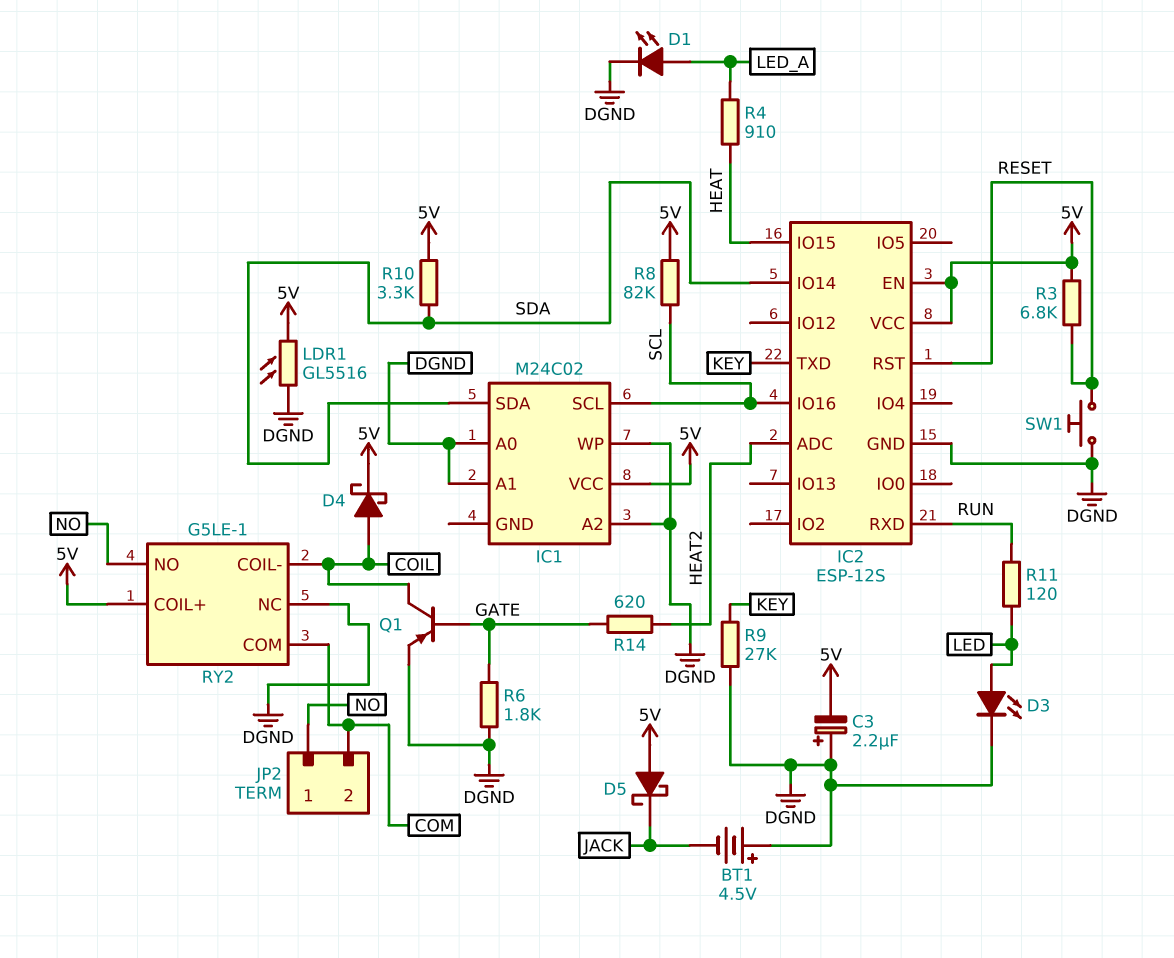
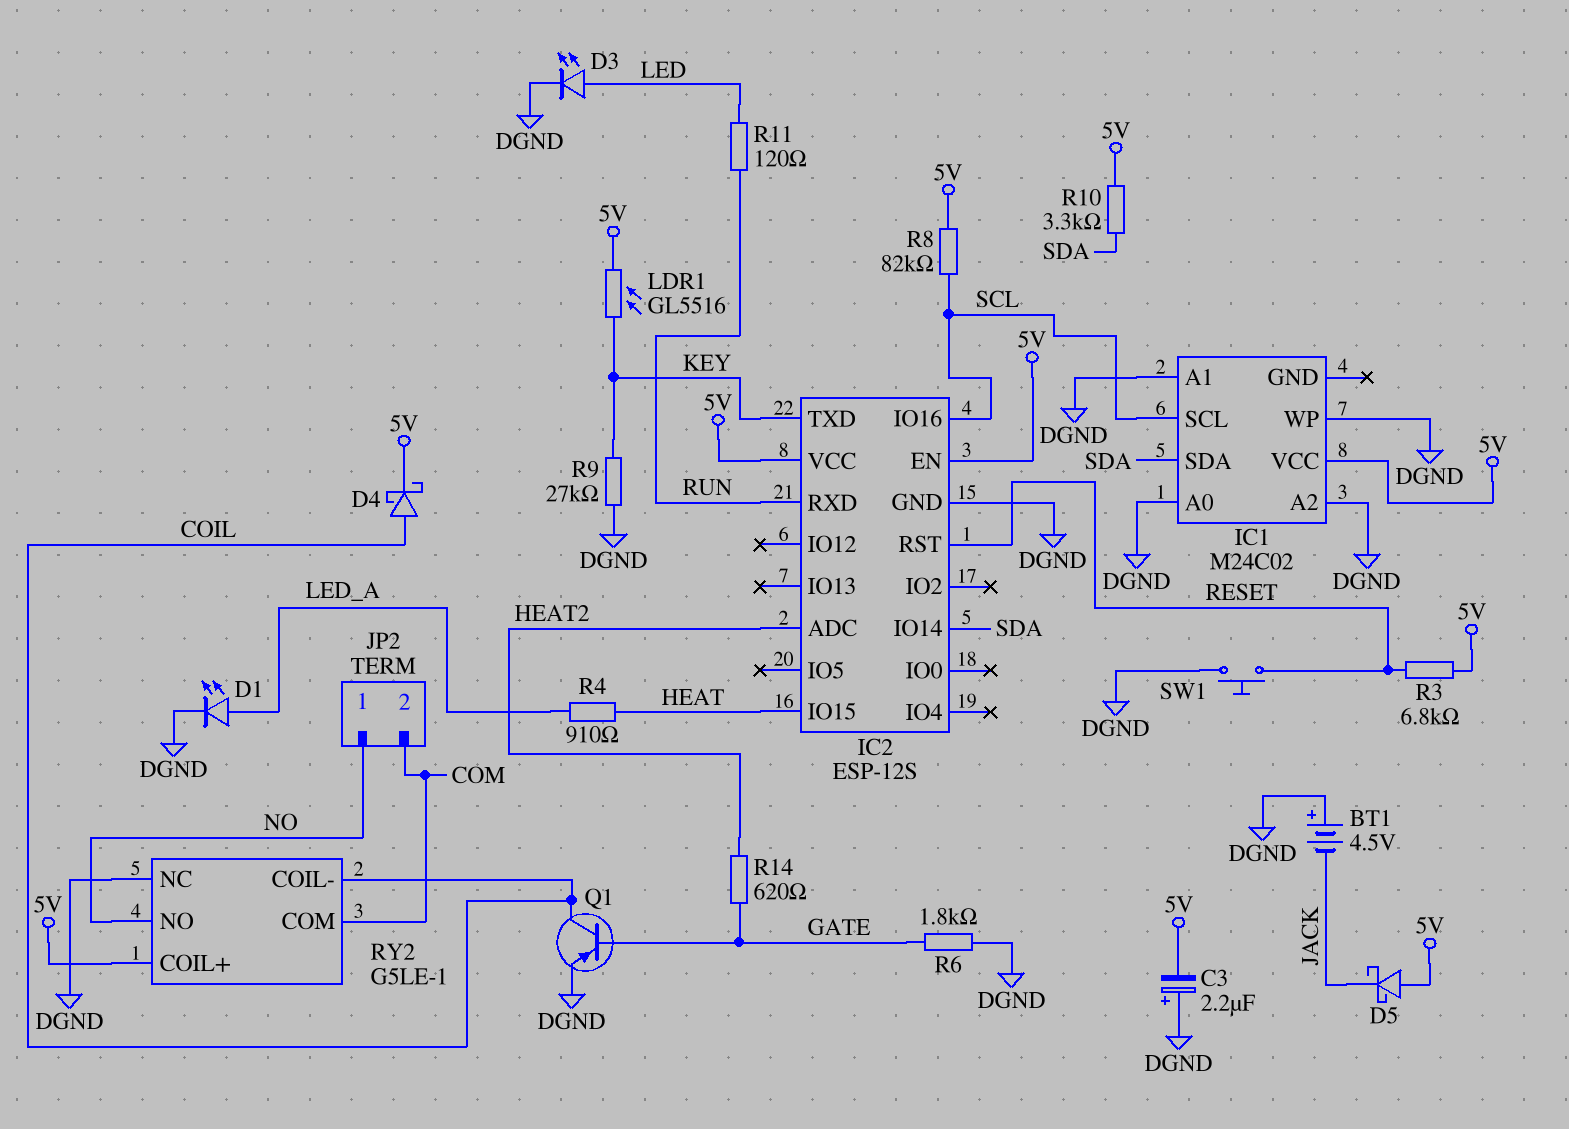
LDR1: GL5516 (5V, DGND) -> GL5516 (5V, KEY)

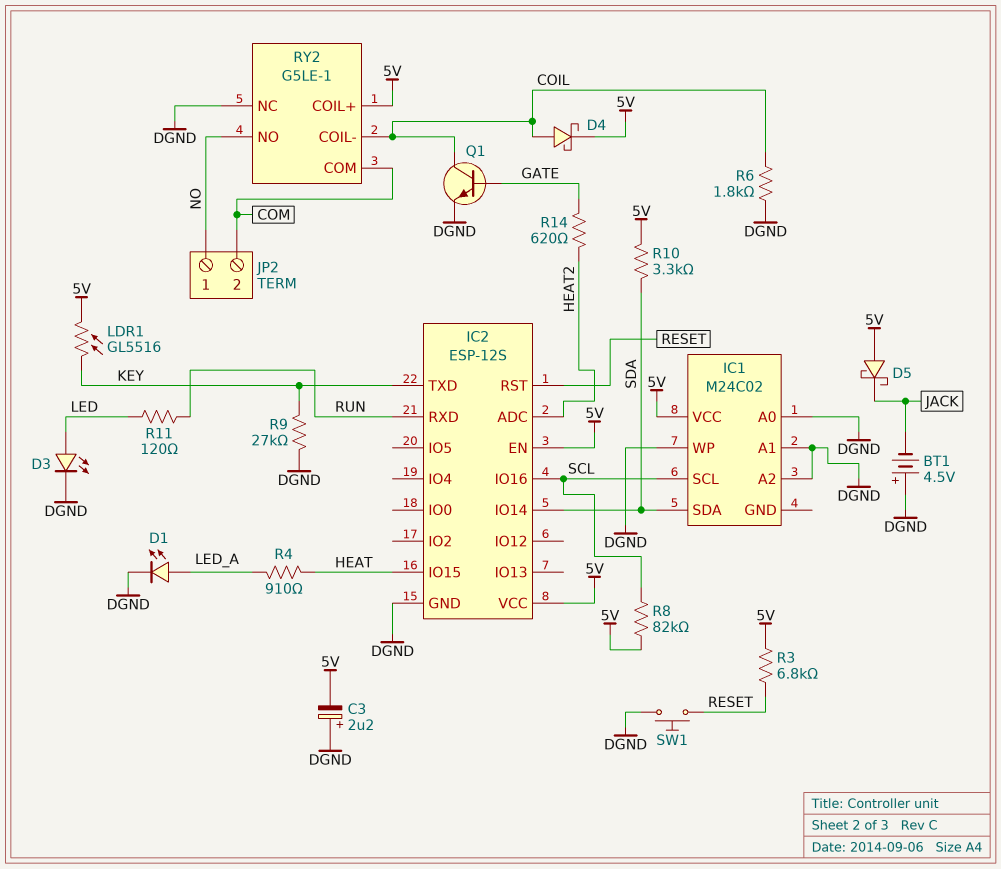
Q1: PNP (B GATE, C COIL, E DGND) -> NPN (B GATE, C COIL, E DGND)
R6: 1.8k (DGND, GATE) -> 1.8k (COIL, DGND)

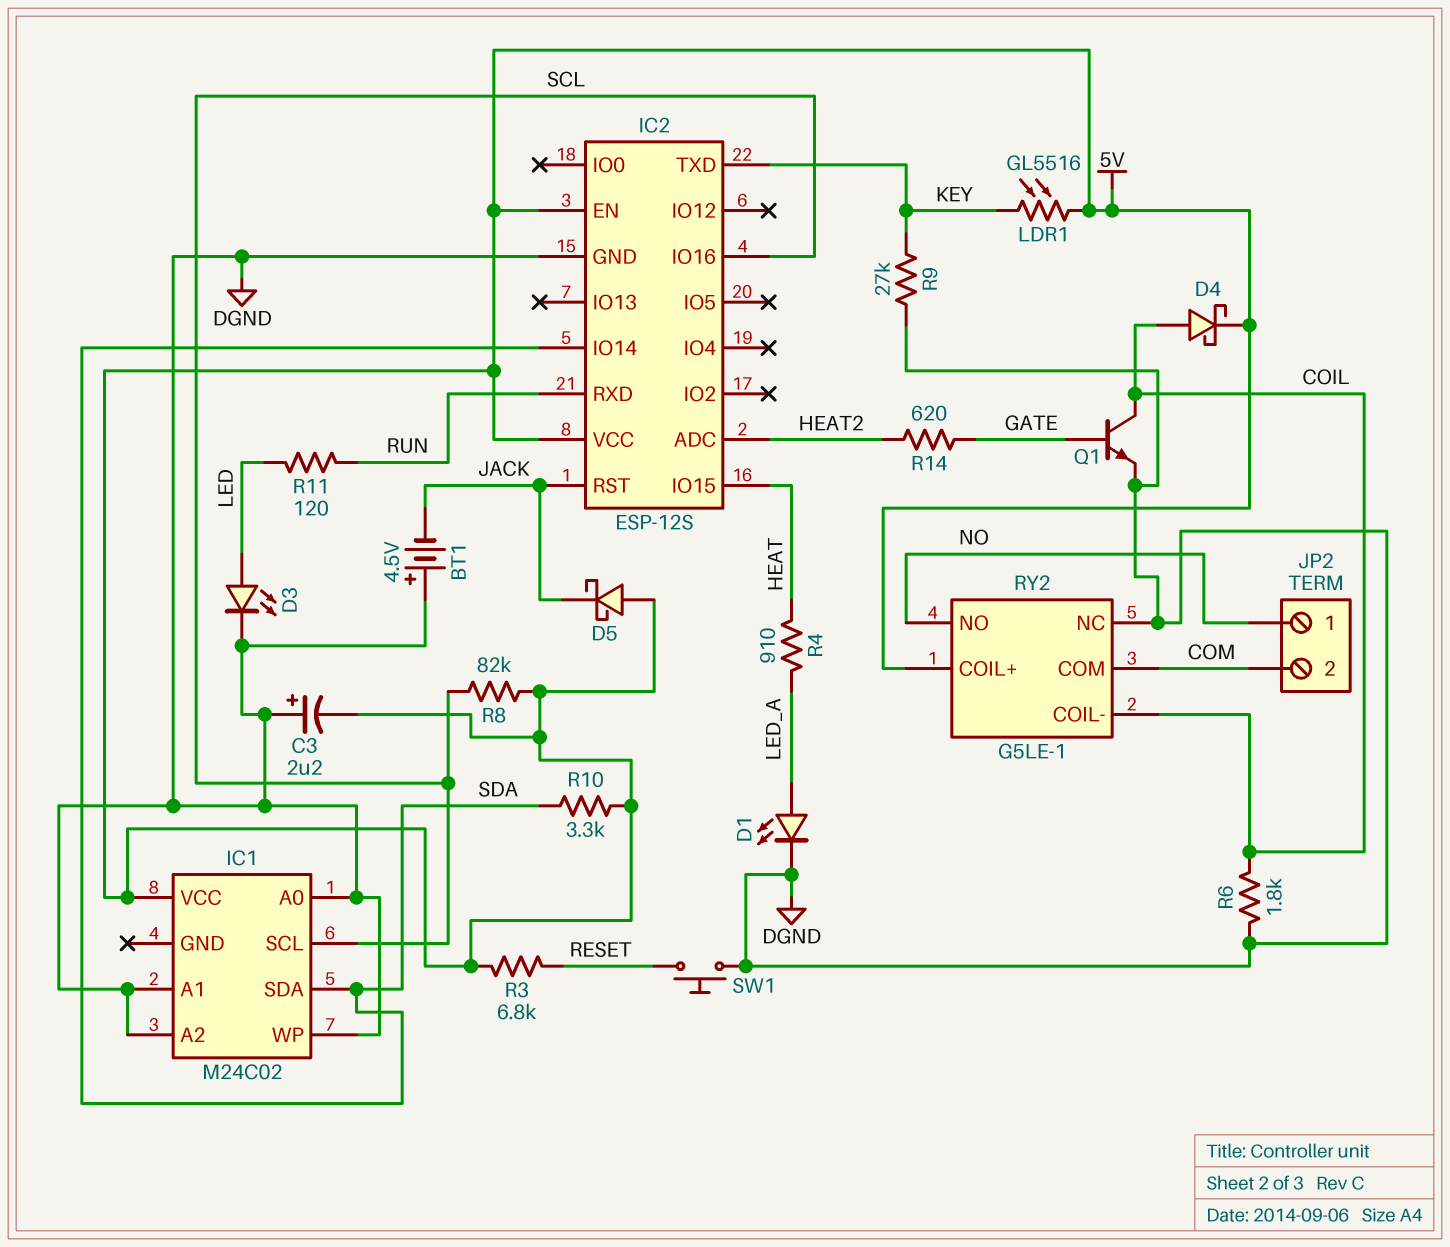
IC2 pin RST: RESET -> JACK

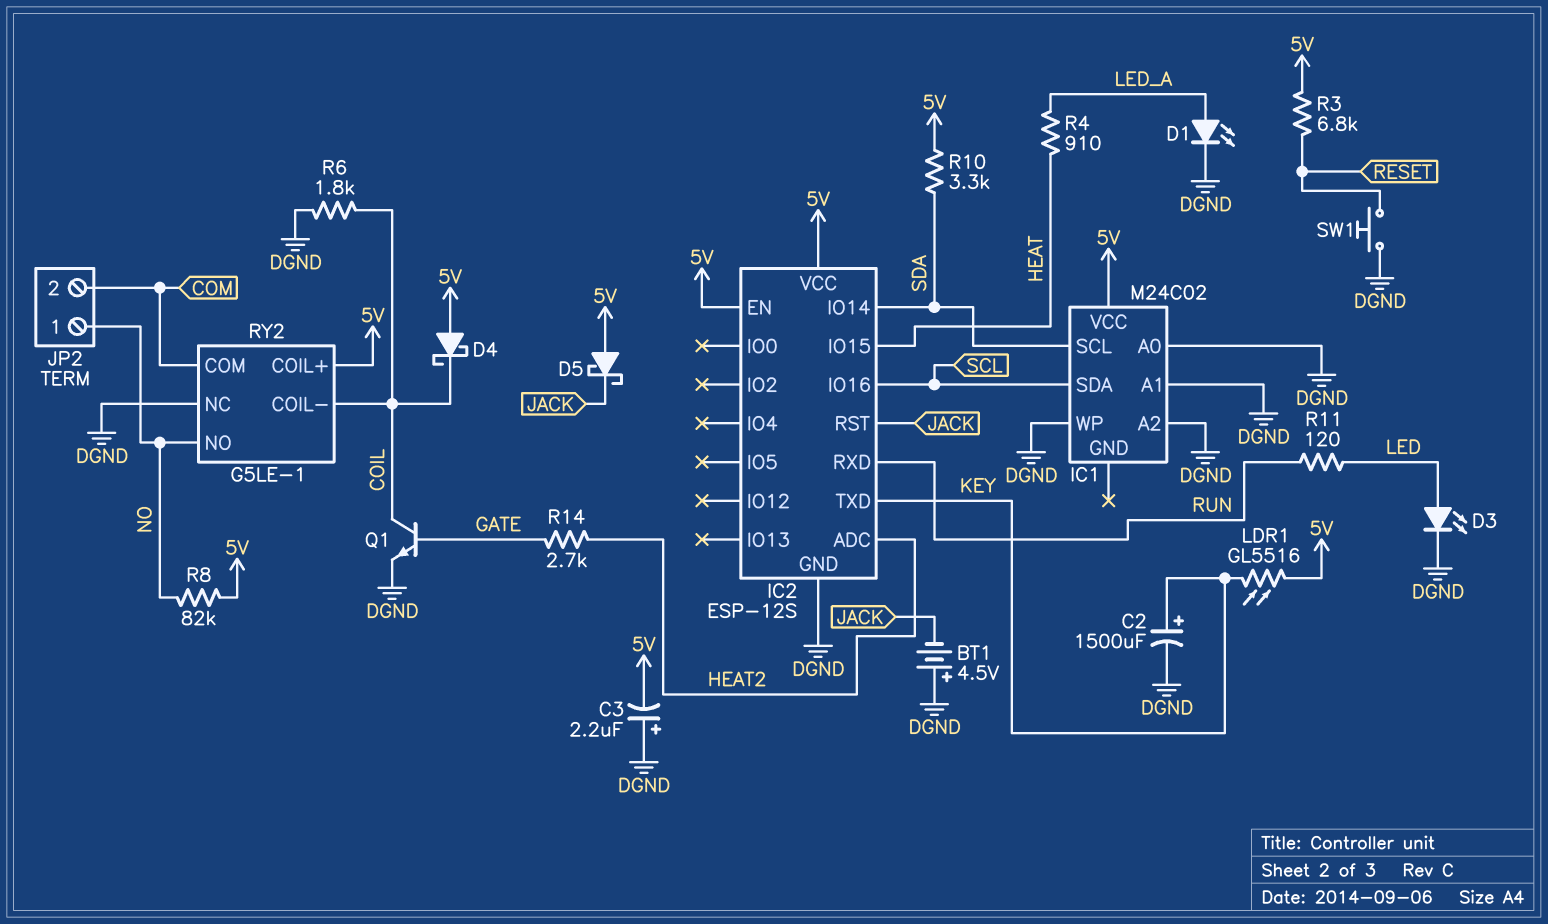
C2: none -> 1500uF (plus KEY, minus DGND)
D4: schottky (A COIL, K 5V) -> schottky (A 5V, K COIL)
IC1 pin SCL: SCL -> SDA
IC1 pin SDA: SDA -> SCL
R8: 82k (5V, SCL) -> 82k (5V, NO)
R9: 27k (DGND, KEY) -> none
R14: 620 (GATE, HEAT2) -> 2.7k (GATE, HEAT2)

